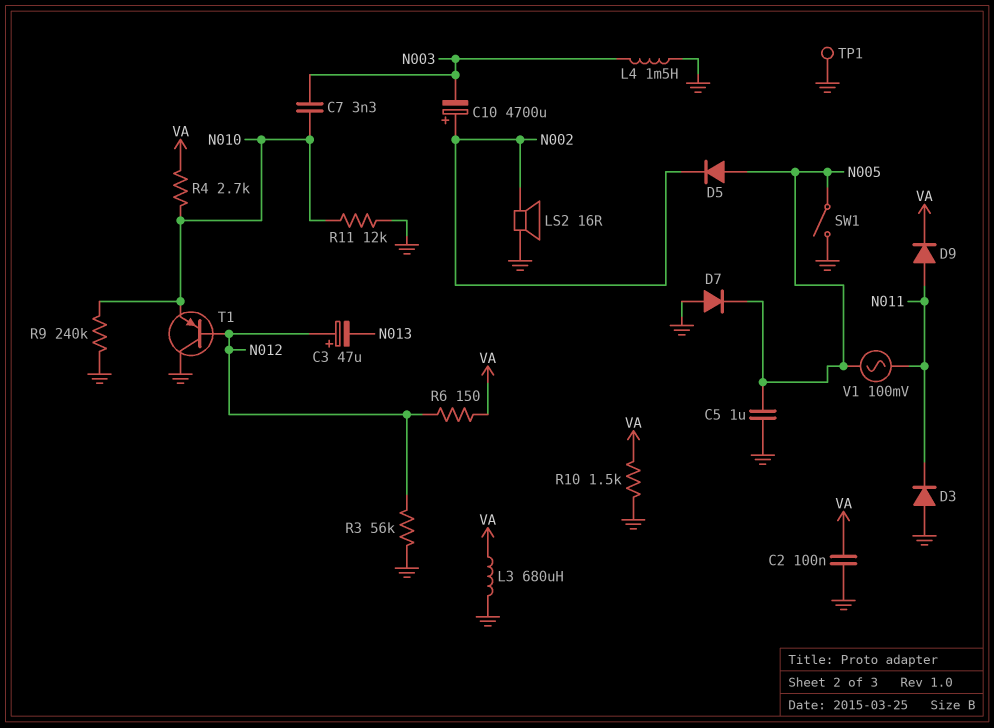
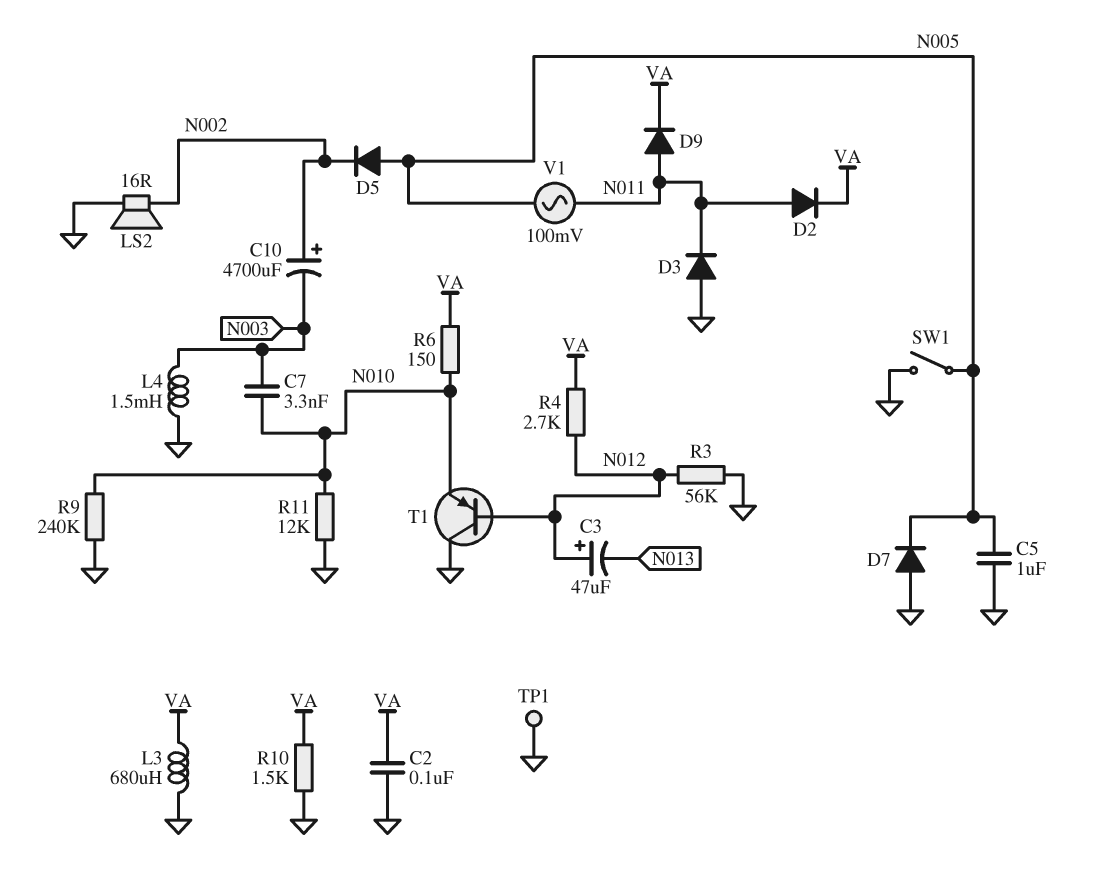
D2: none -> diode (A N011, K VA)
R4: 2.7k (N010, VA) -> 2.7k (N012, VA)
R6: 150 (N012, VA) -> 150 (N010, VA)

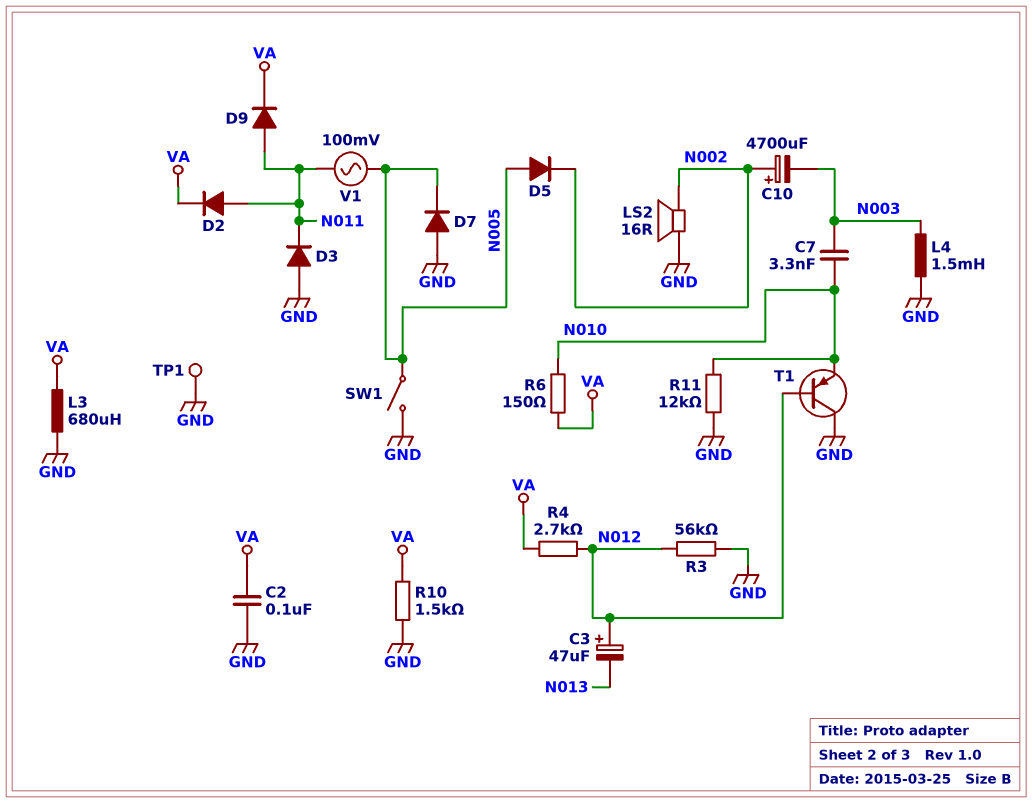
C5: 1uF (GND, N005) -> none
R9: 240k (GND, N010) -> none

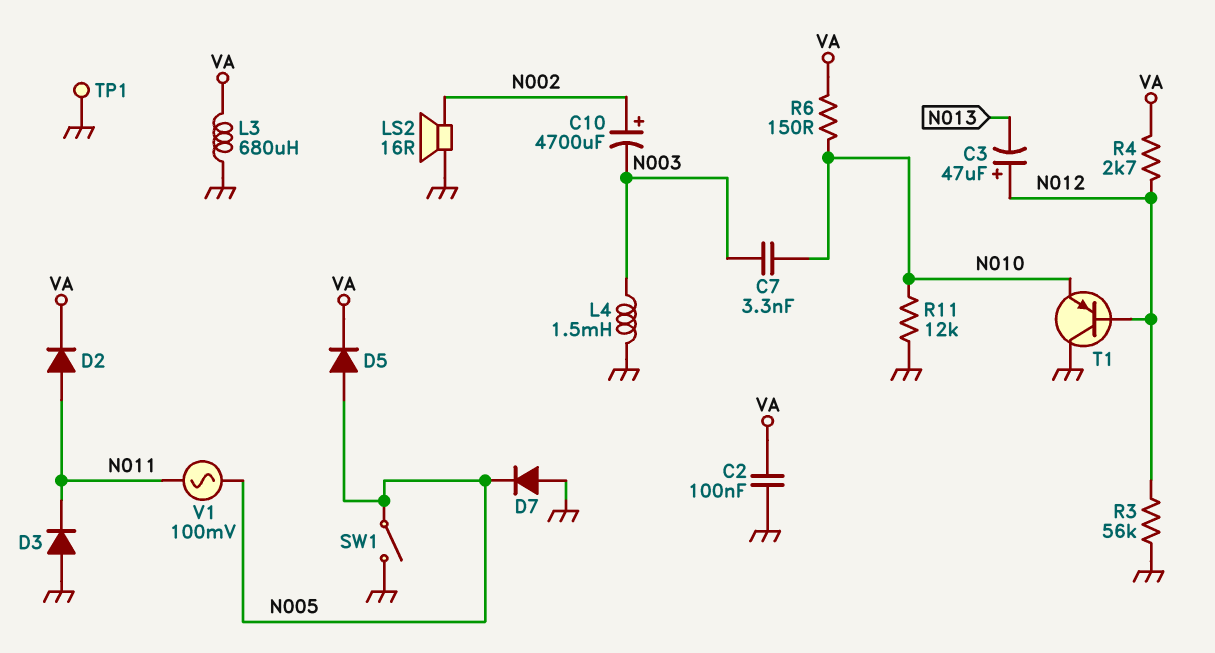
D5: diode (A N005, K N002) -> diode (A N005, K VA)
D9: diode (A N011, K VA) -> none
R10: 1.5k (GND, VA) -> none

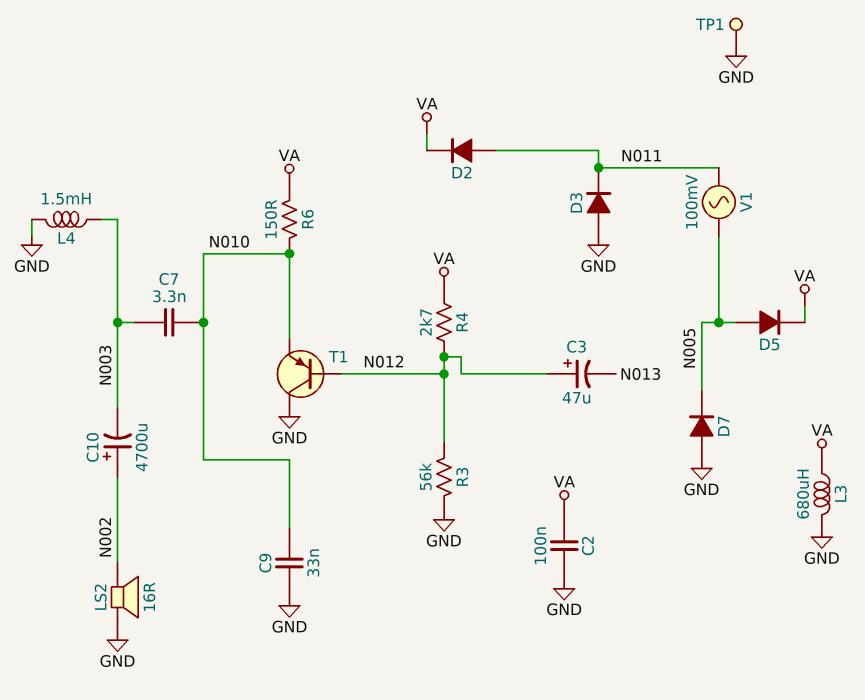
C9: none -> 33nF (GND, N010)
R11: 12k (GND, N010) -> none
SW1: switch (GND, N005) -> none

